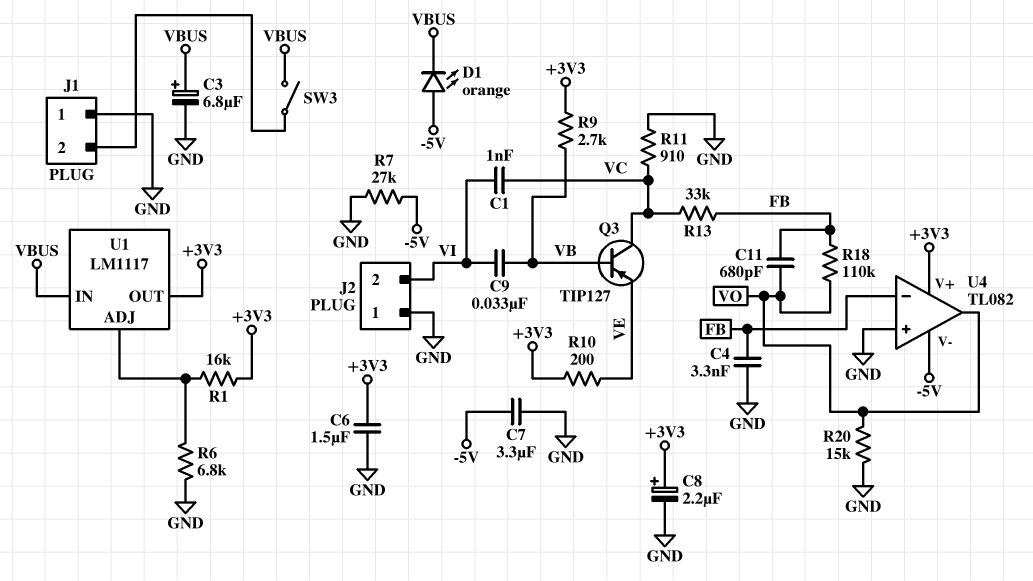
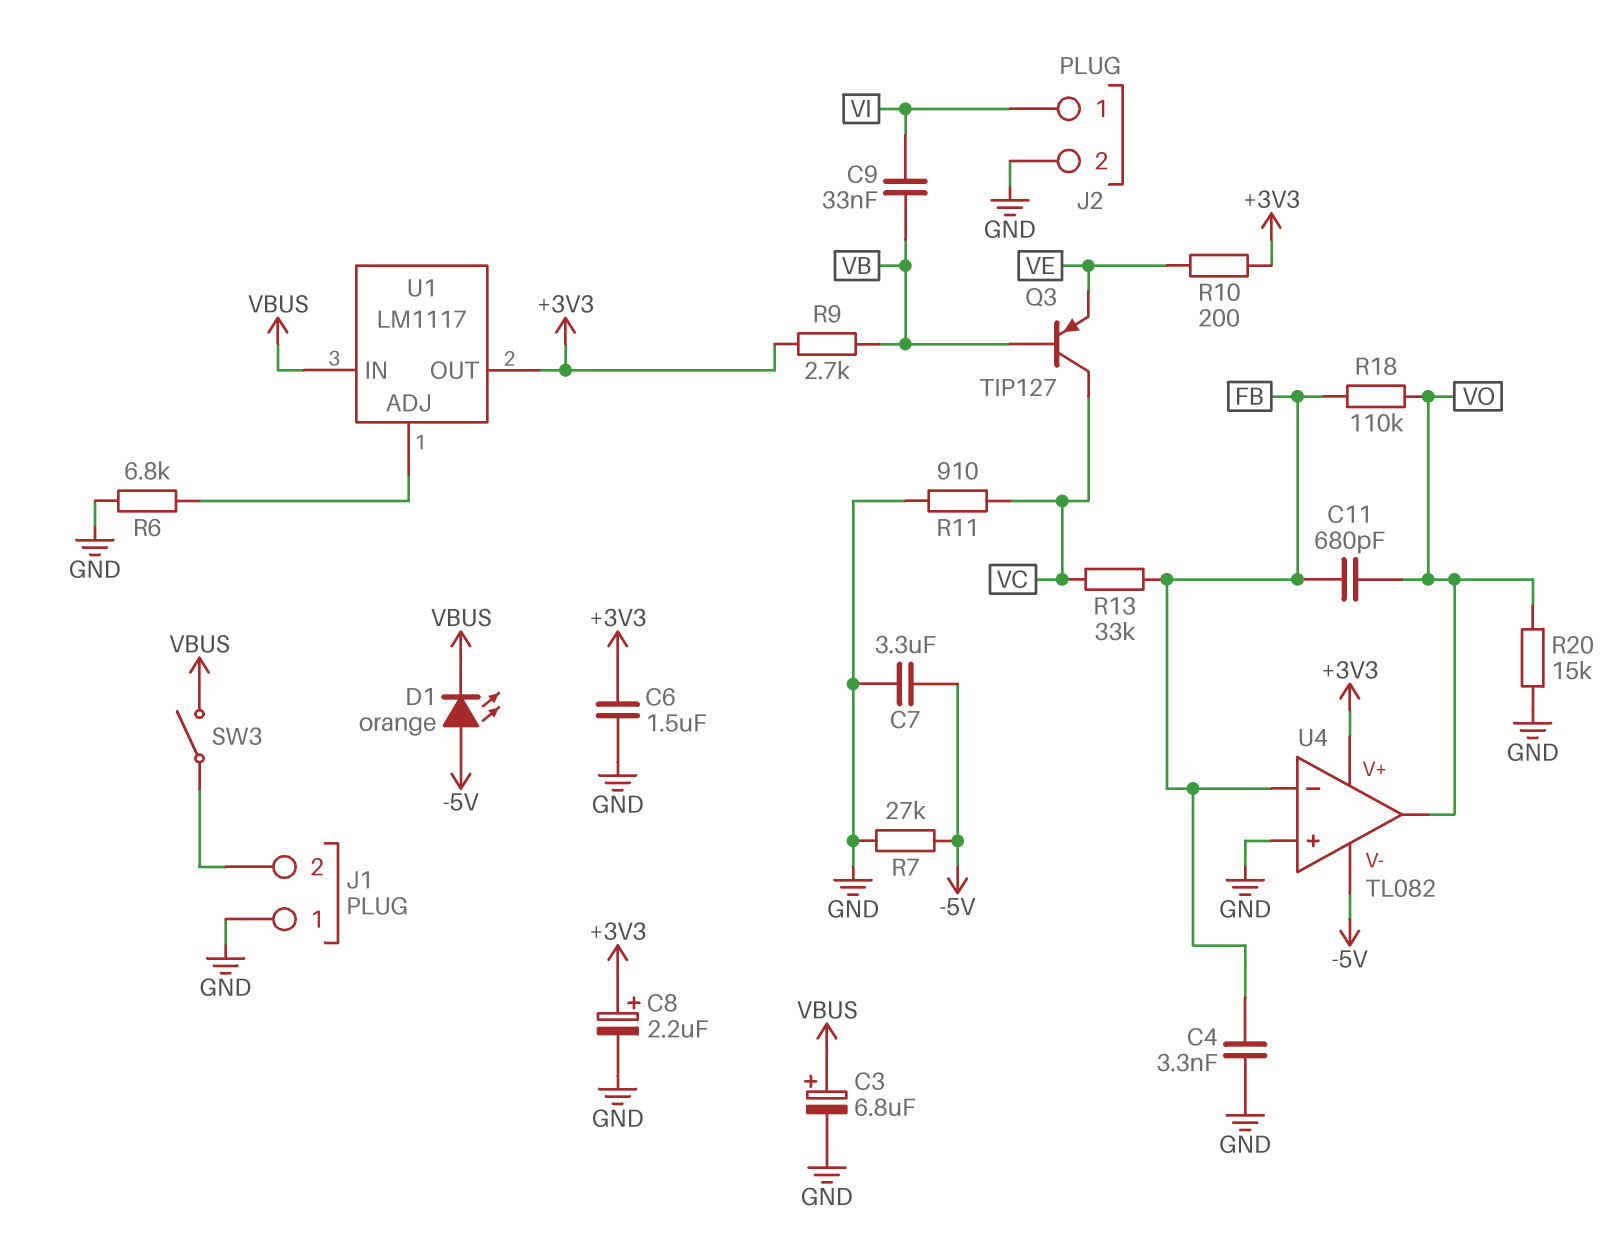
C1: 1nF (VC, VI) -> none
J2 pin 1: GND -> VI
J2 pin 2: VI -> GND
R1: 16k (+3V3, U1/ADJ) -> none

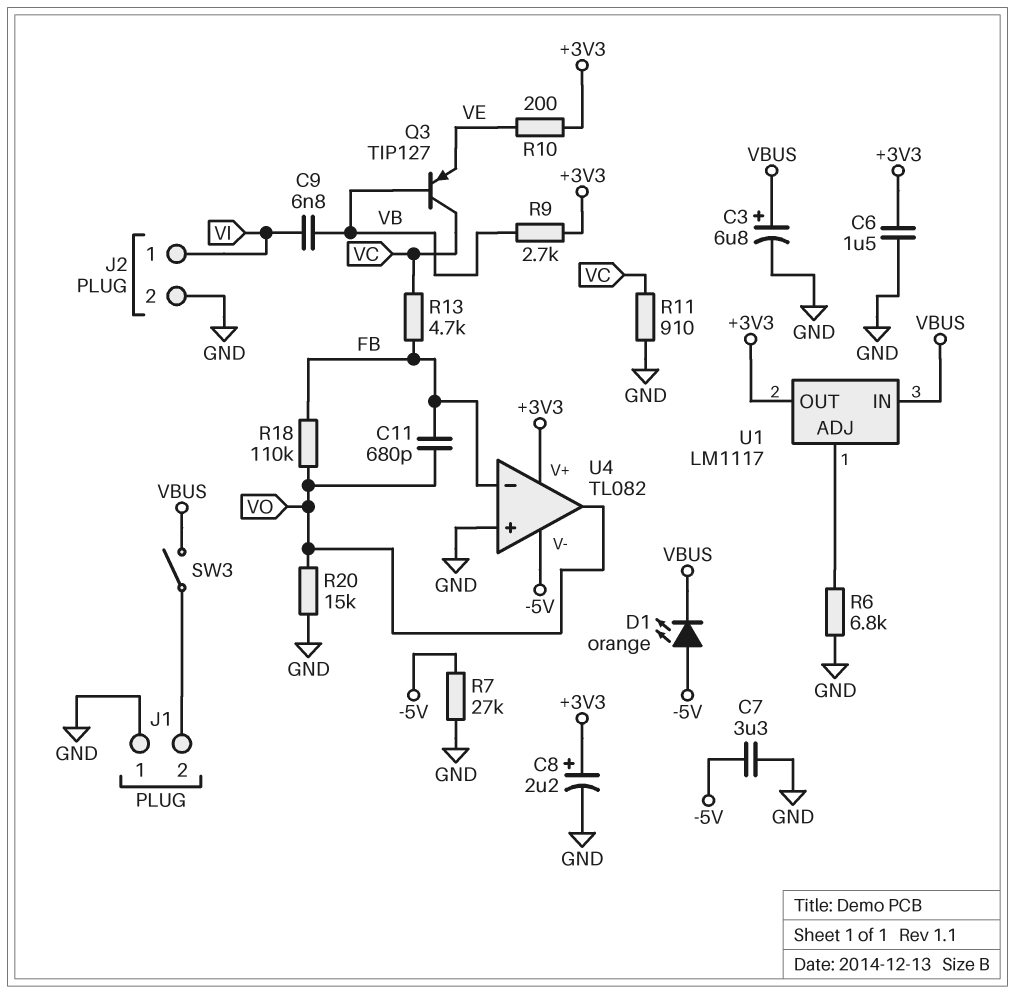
C4: 3.3nF (FB, GND) -> none
C9: 33nF (VB, VI) -> 6.8nF (VB, VI)
R13: 33k (FB, VC) -> 4.7k (FB, VC)

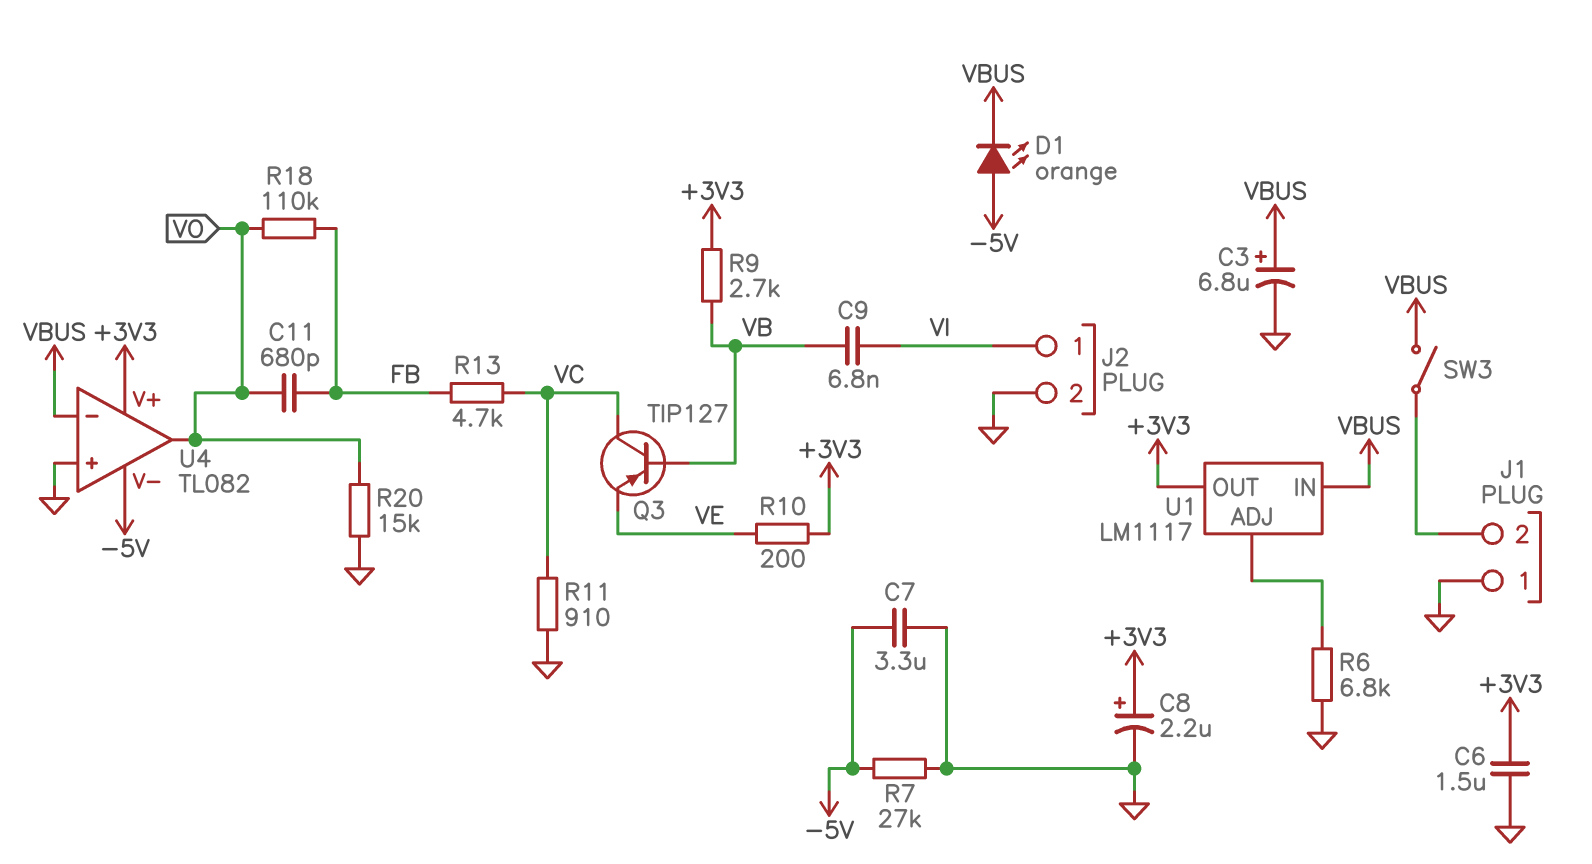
U4 pin in-: FB -> VBUS

